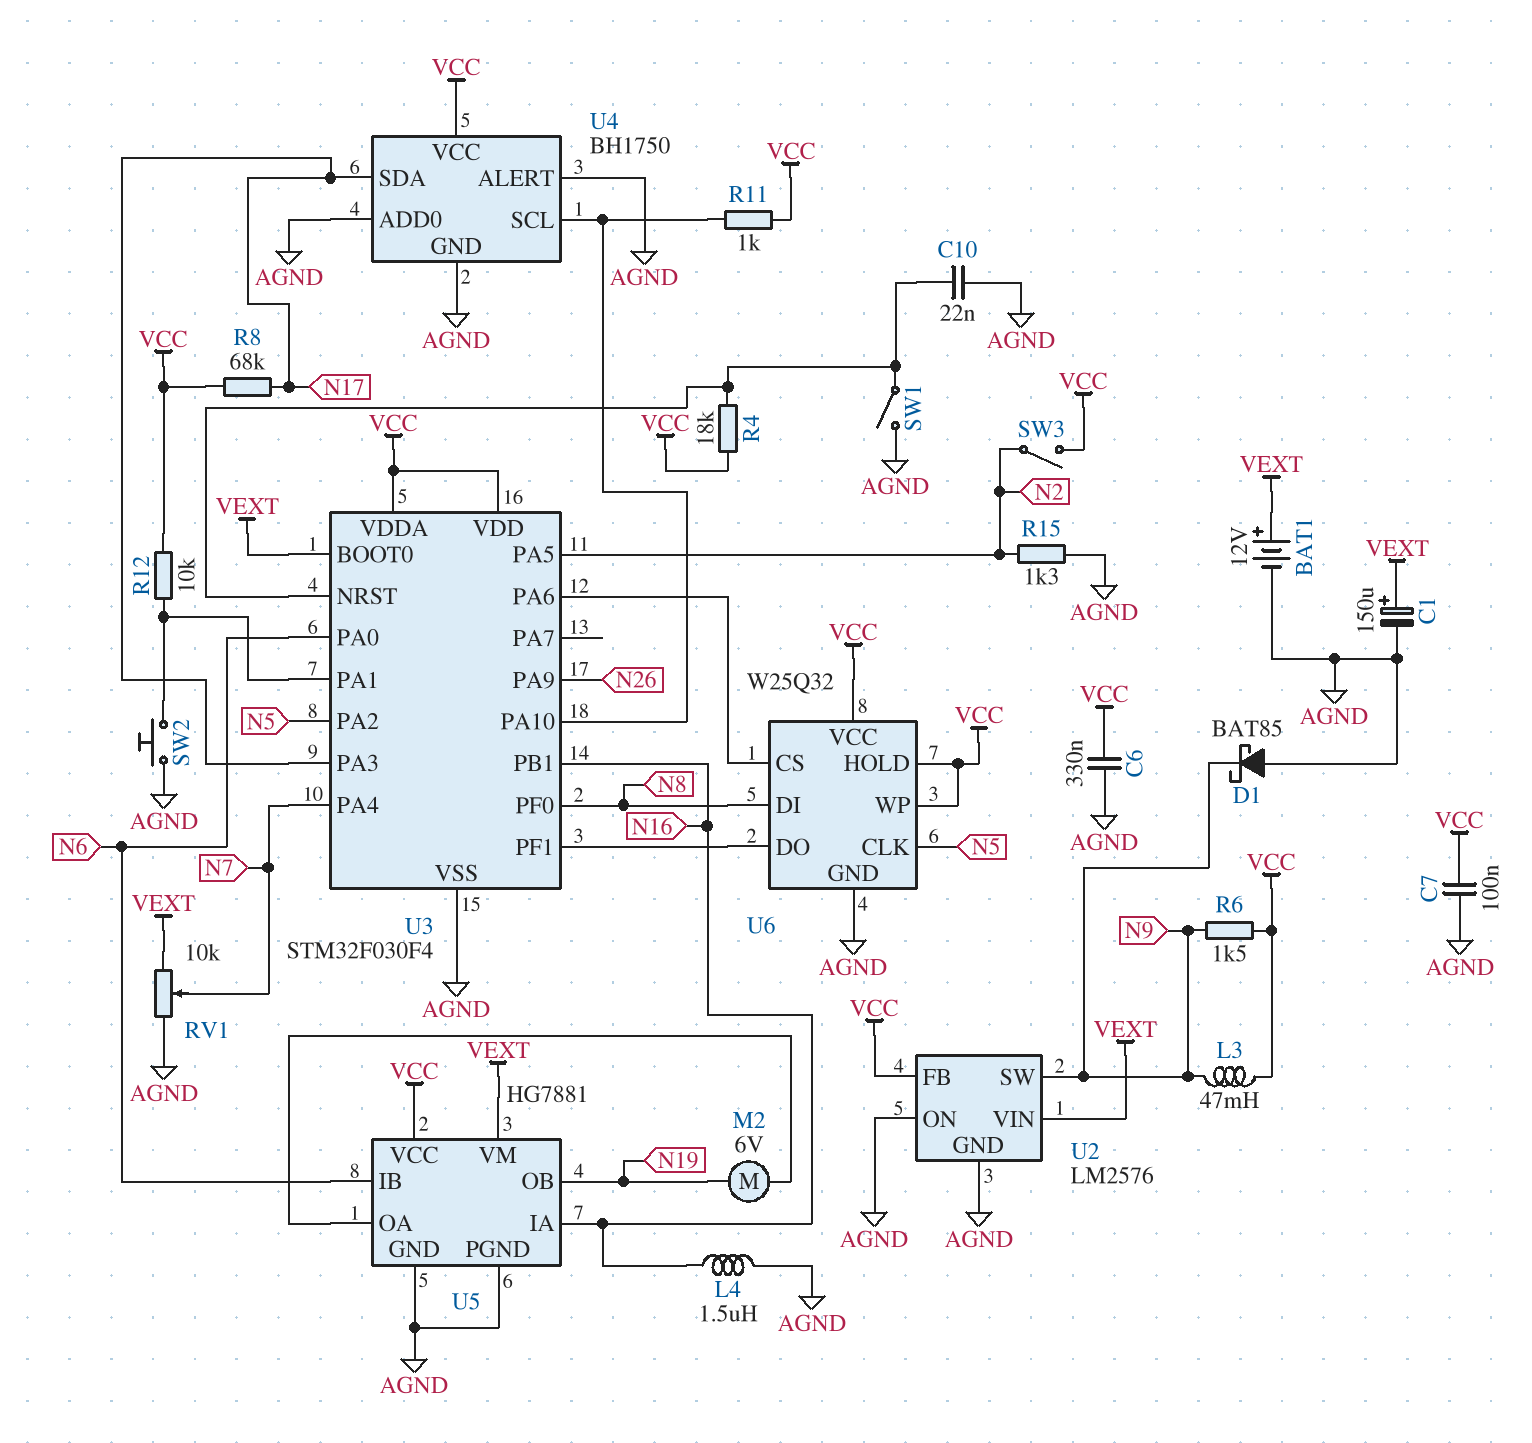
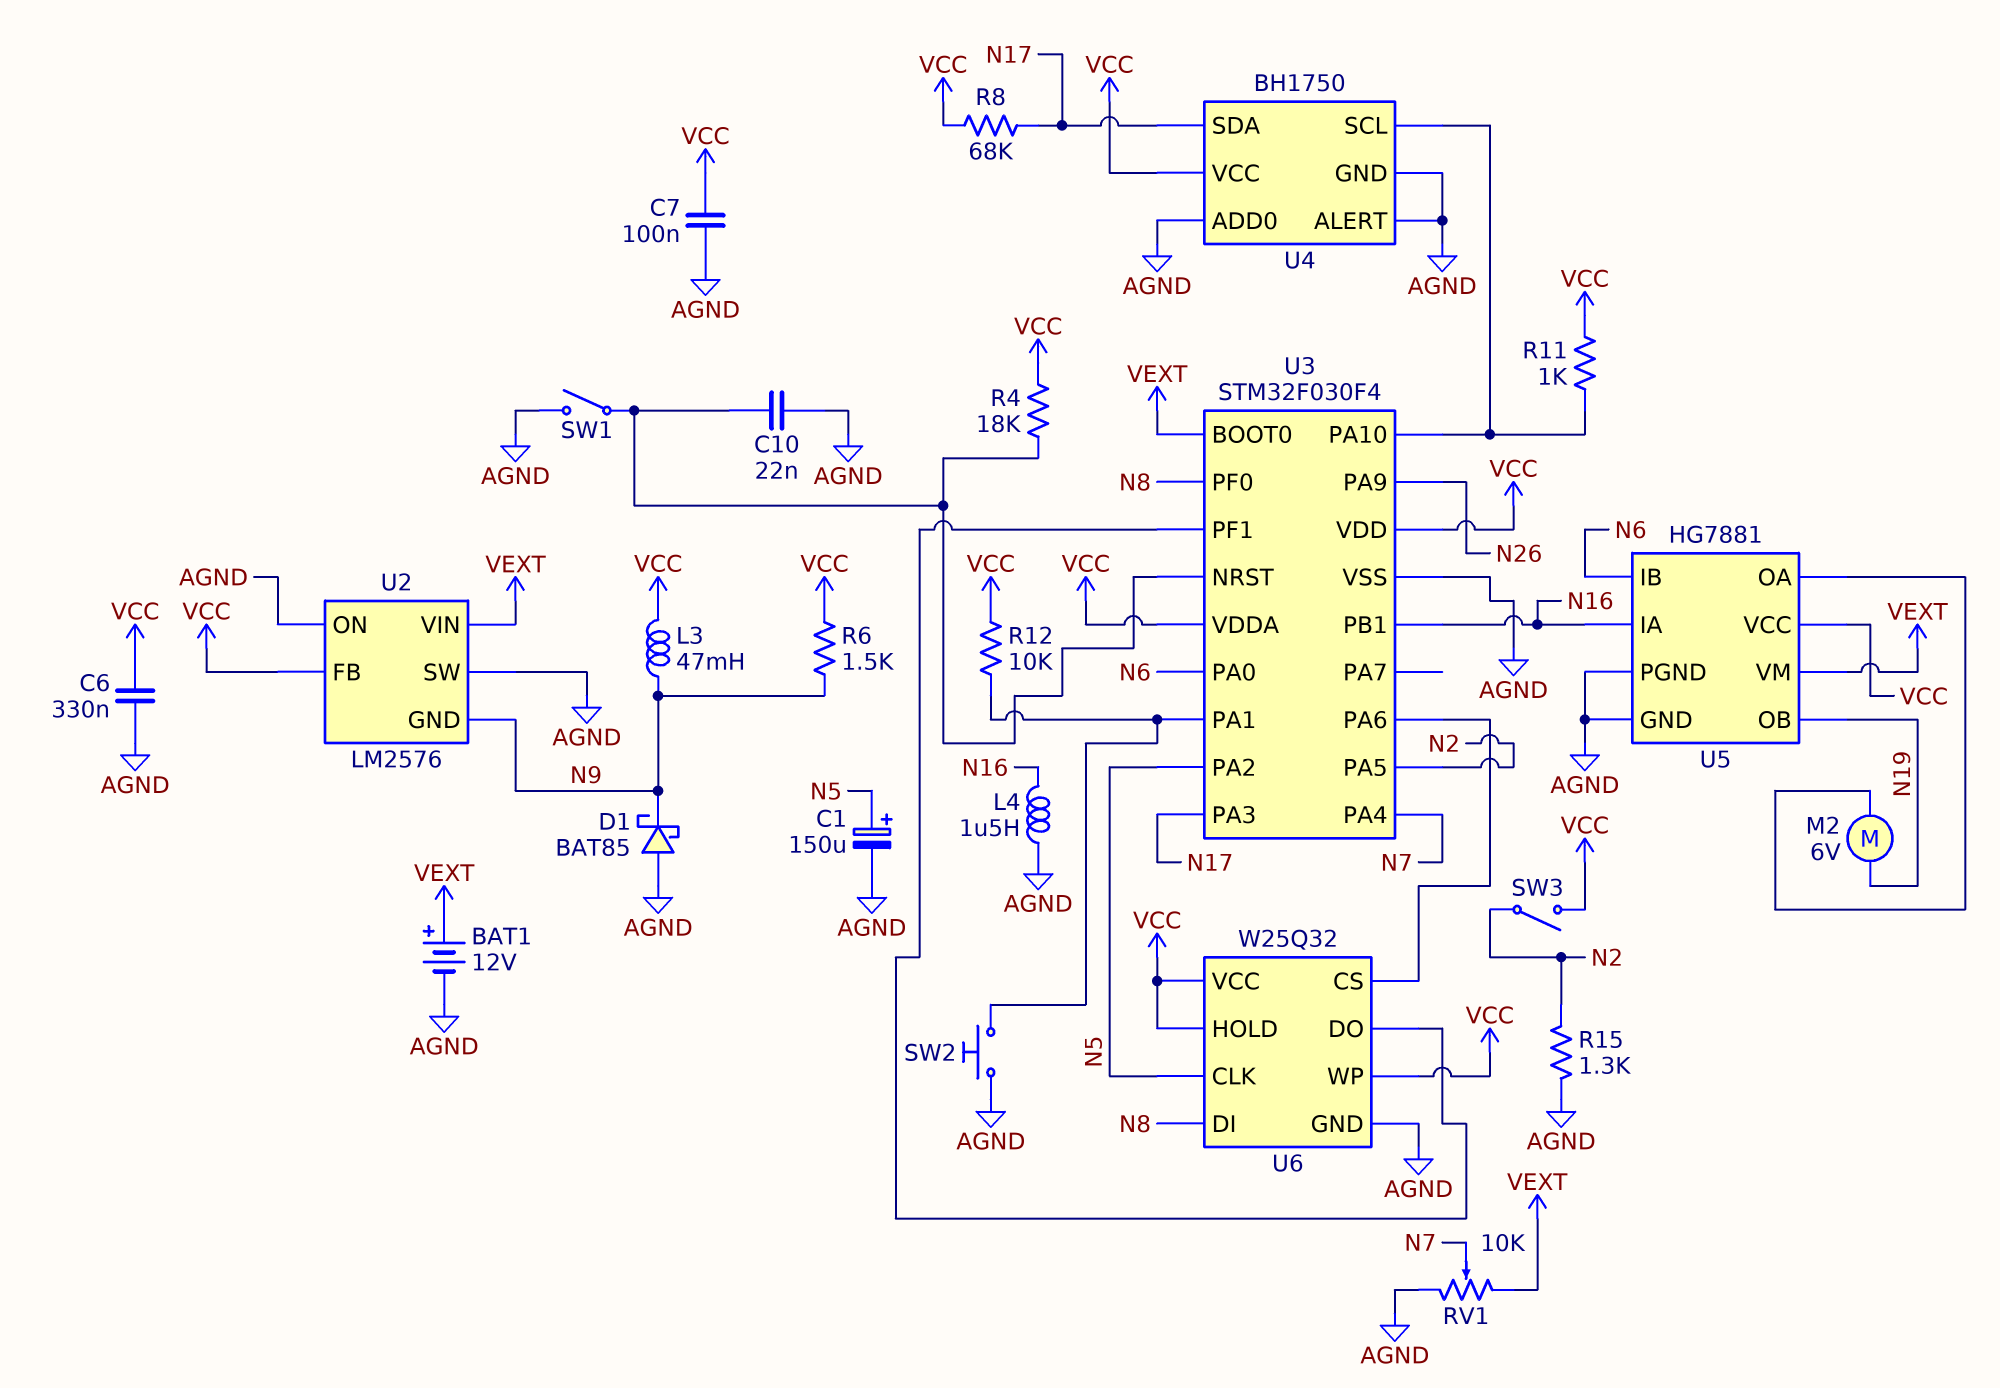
C1: 150uF (plus VEXT, minus AGND) -> 150uF (plus N5, minus AGND)
U2 pin GND: AGND -> N9
U2 pin SW: N9 -> AGND

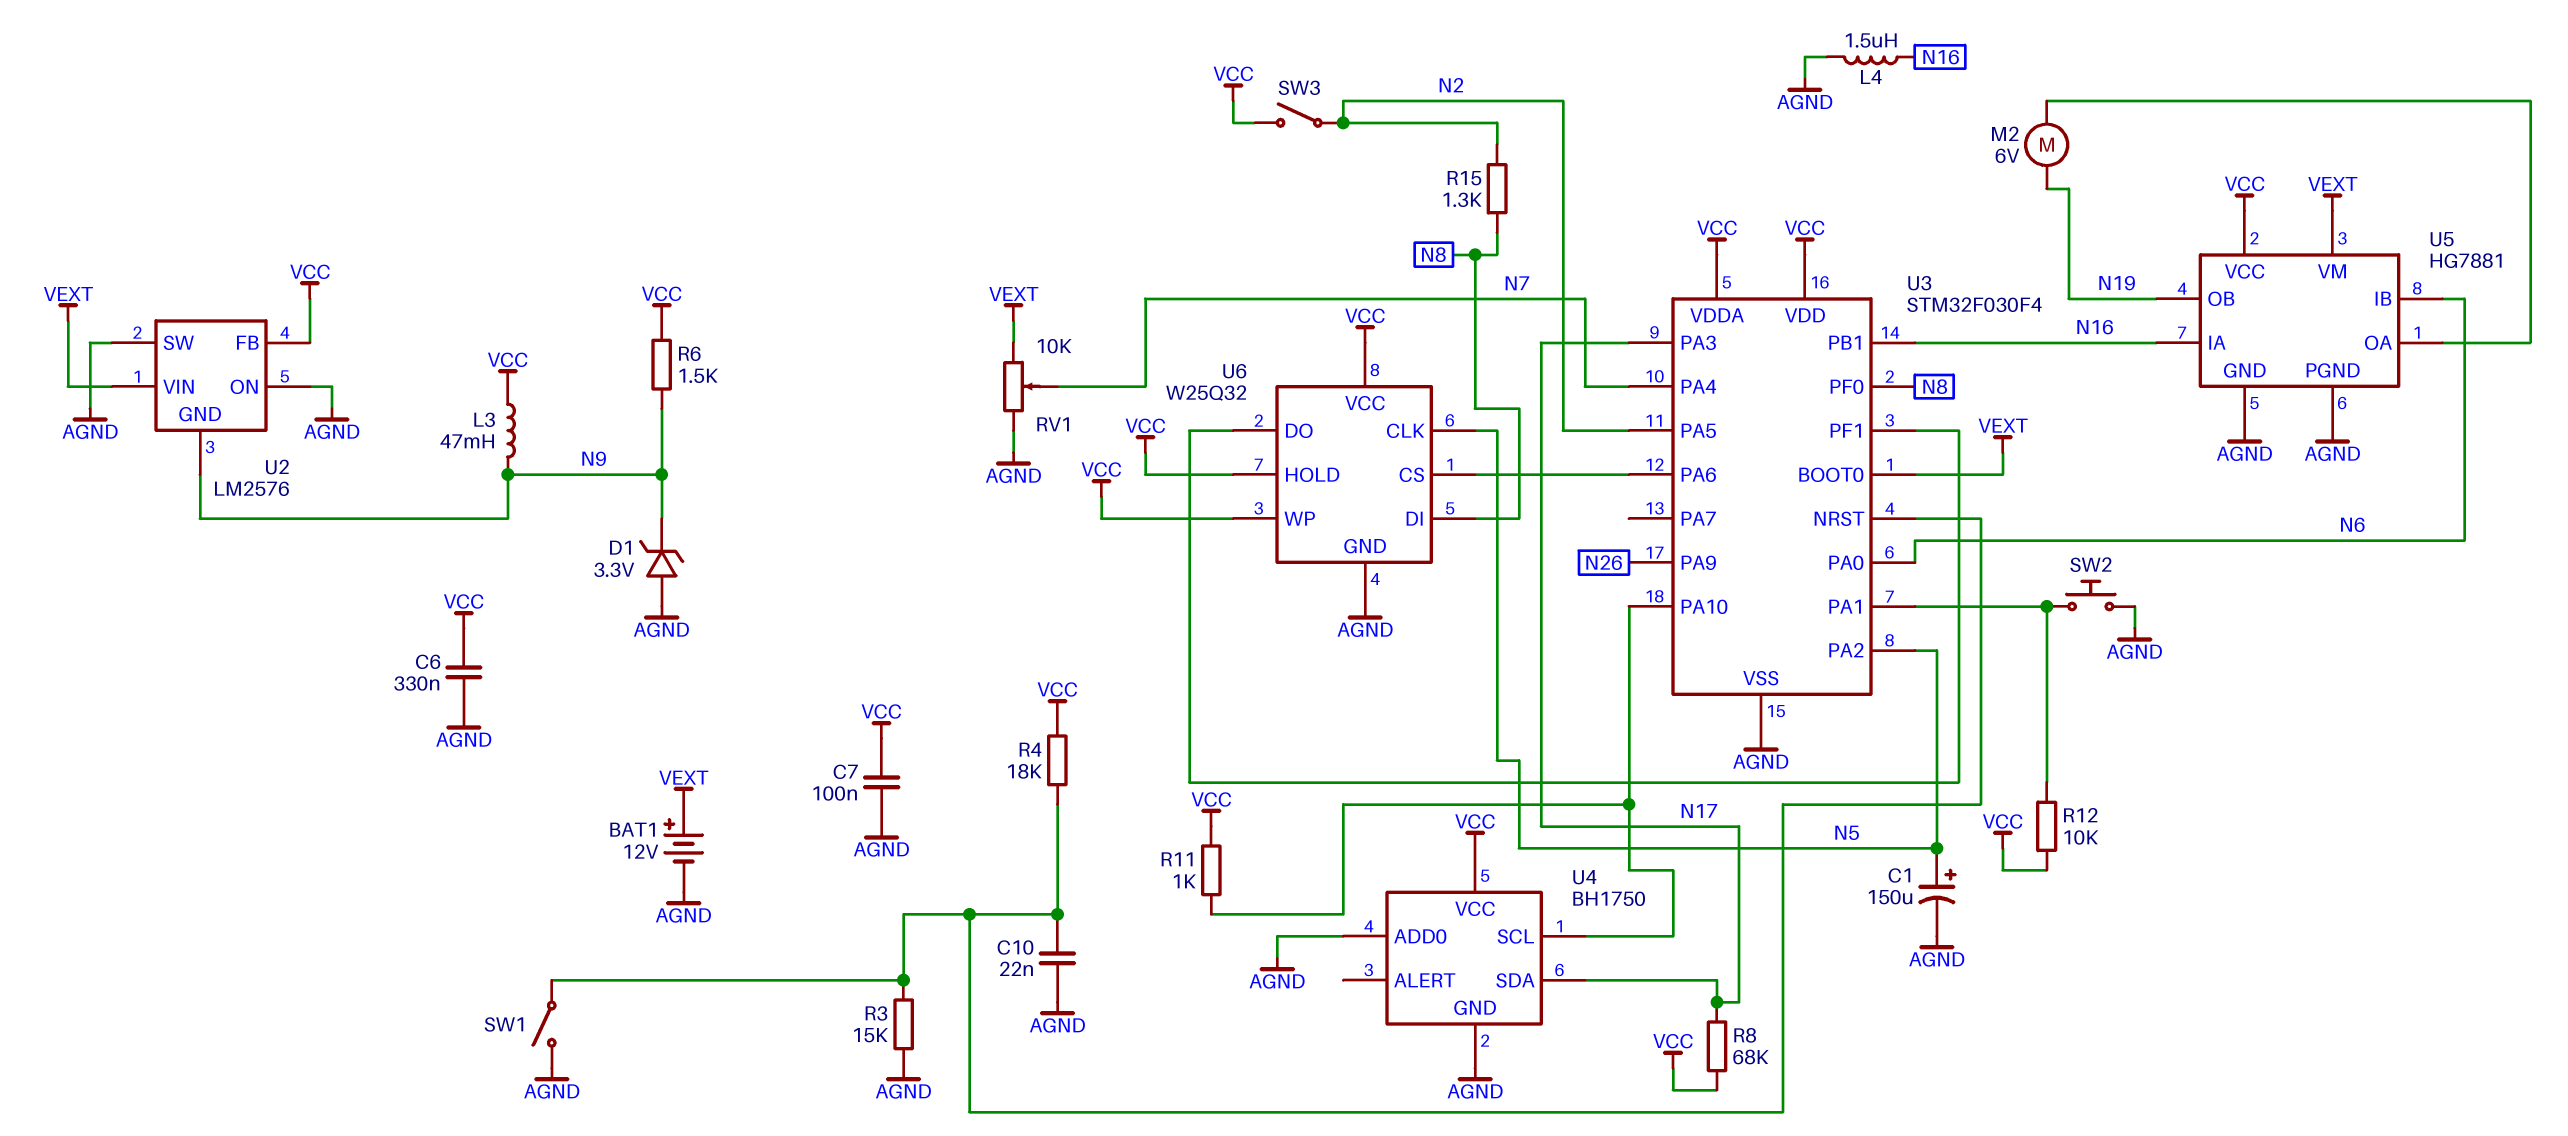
D1: schottky BAT85 (A AGND, K N9) -> zener 3.3V (A AGND, K N9)
R3: none -> 15k (AGND, U3/NRST)
R15: 1.3k (AGND, N2) -> 1.3k (N2, N8)
U4 pin ALERT: AGND -> none

